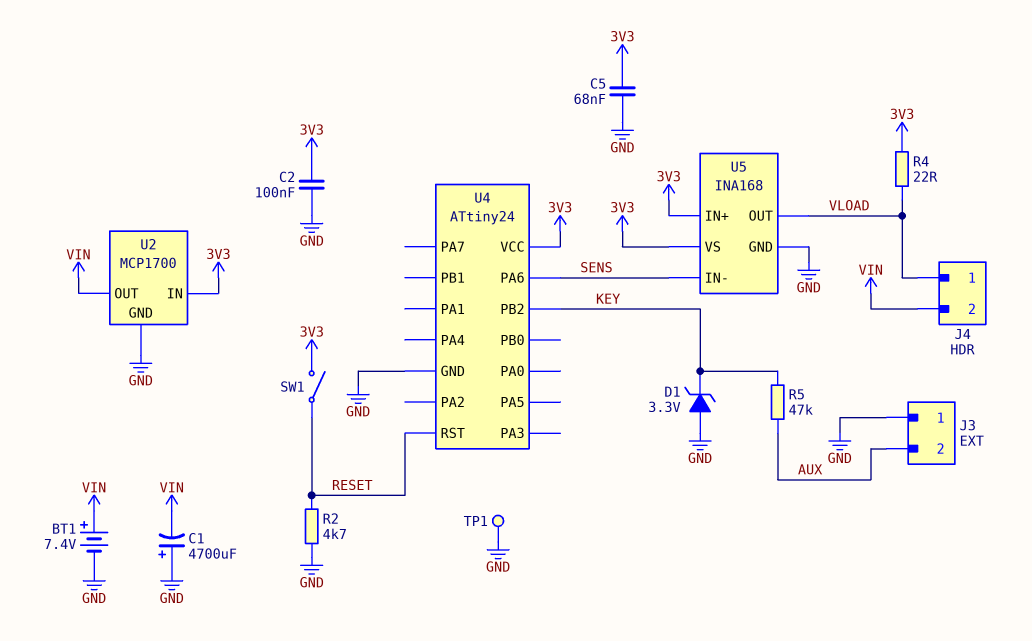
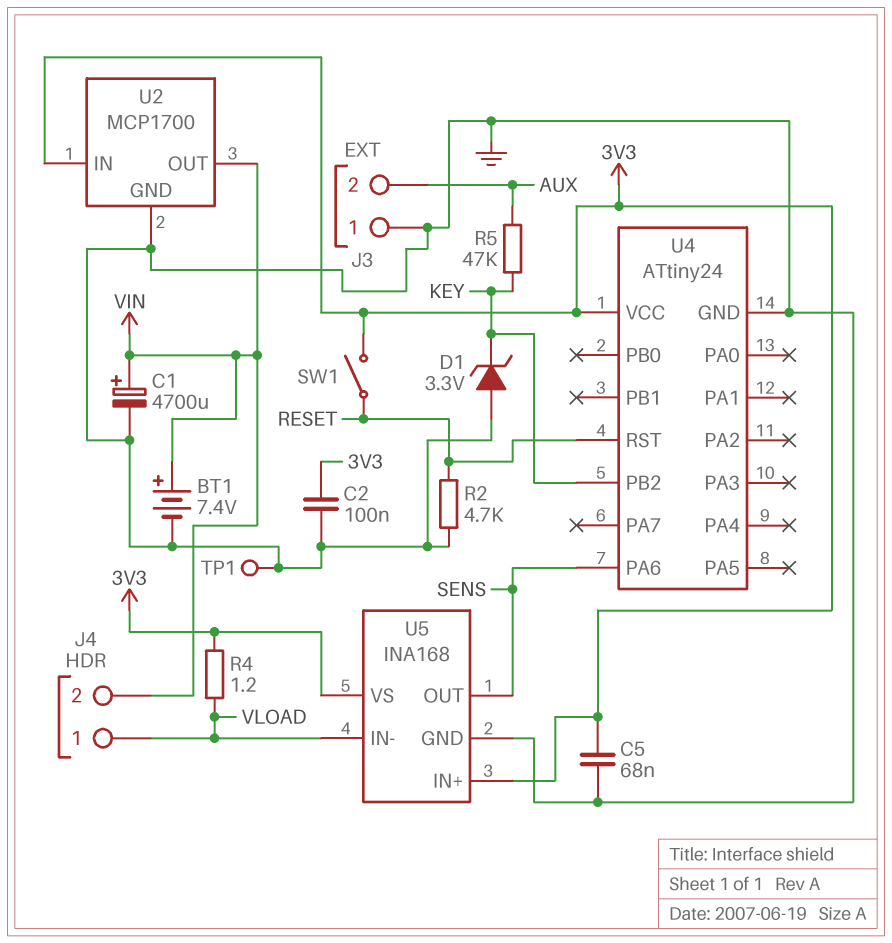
C1: 4700uF (plus GND, minus VIN) -> 4700uF (plus VIN, minus GND)
R4: 22 (3V3, VLOAD) -> 1.2 (3V3, VLOAD)
U5 pin IN-: SENS -> VLOAD
U5 pin OUT: VLOAD -> SENS

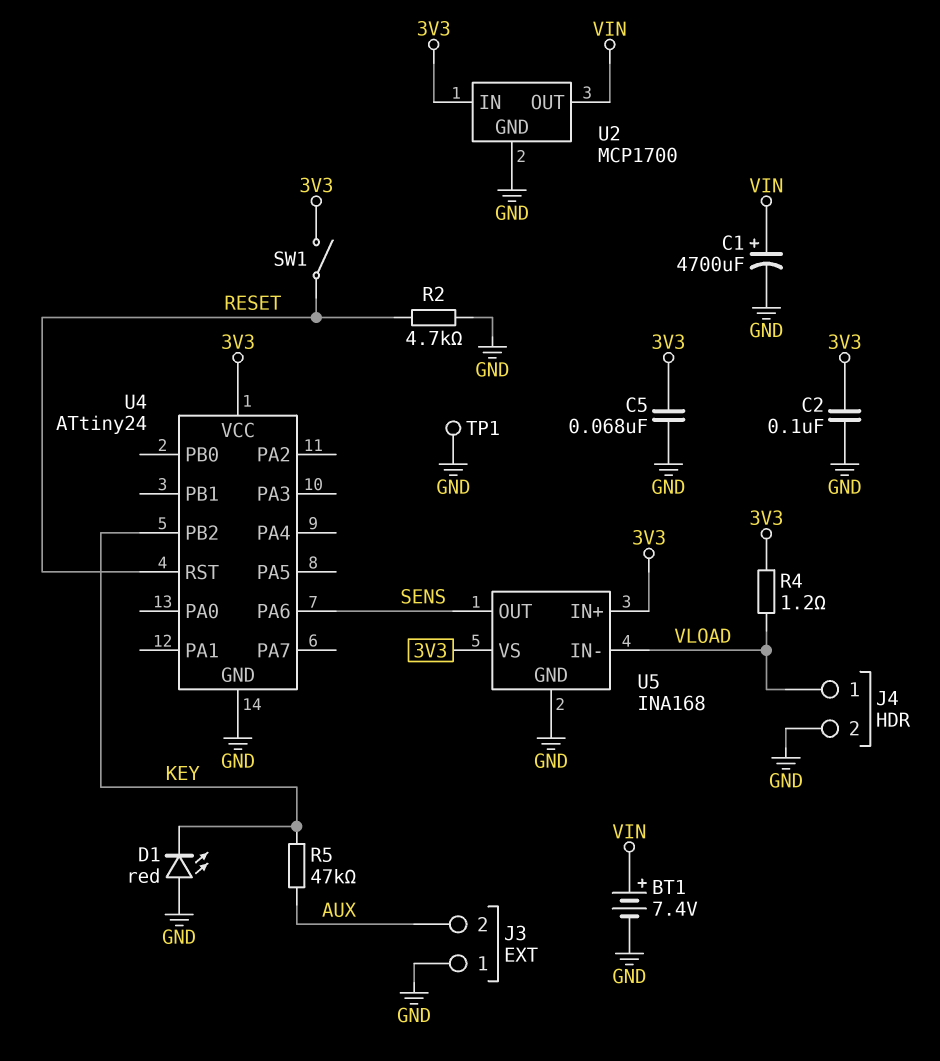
D1: zener 3.3V (A GND, K KEY) -> LED red (A GND, K KEY)
J4 pin 2: VIN -> GND

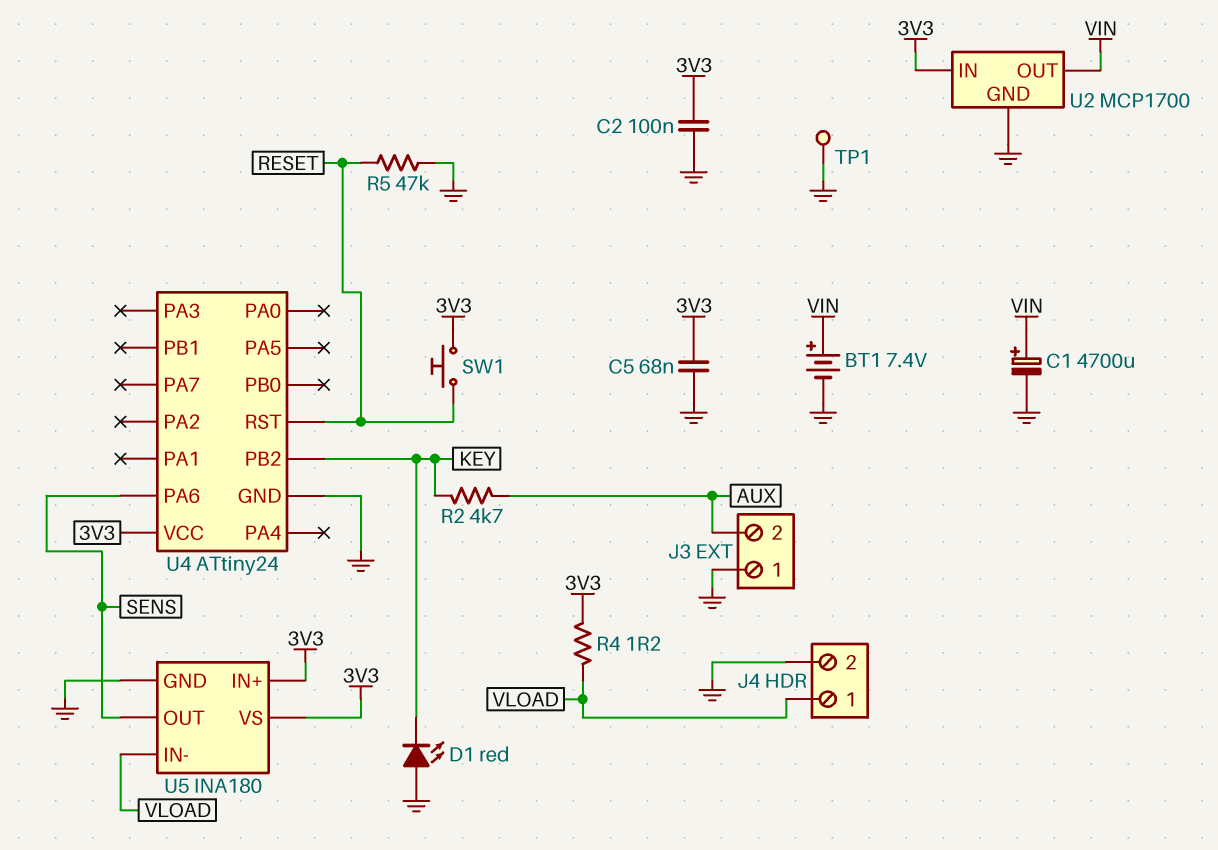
R2: 4.7k (GND, RESET) -> 4.7k (AUX, KEY)
R5: 47k (AUX, KEY) -> 47k (GND, RESET)
SW1: switch (3V3, RESET) -> button (3V3, RESET)
U5: INA168 -> INA180

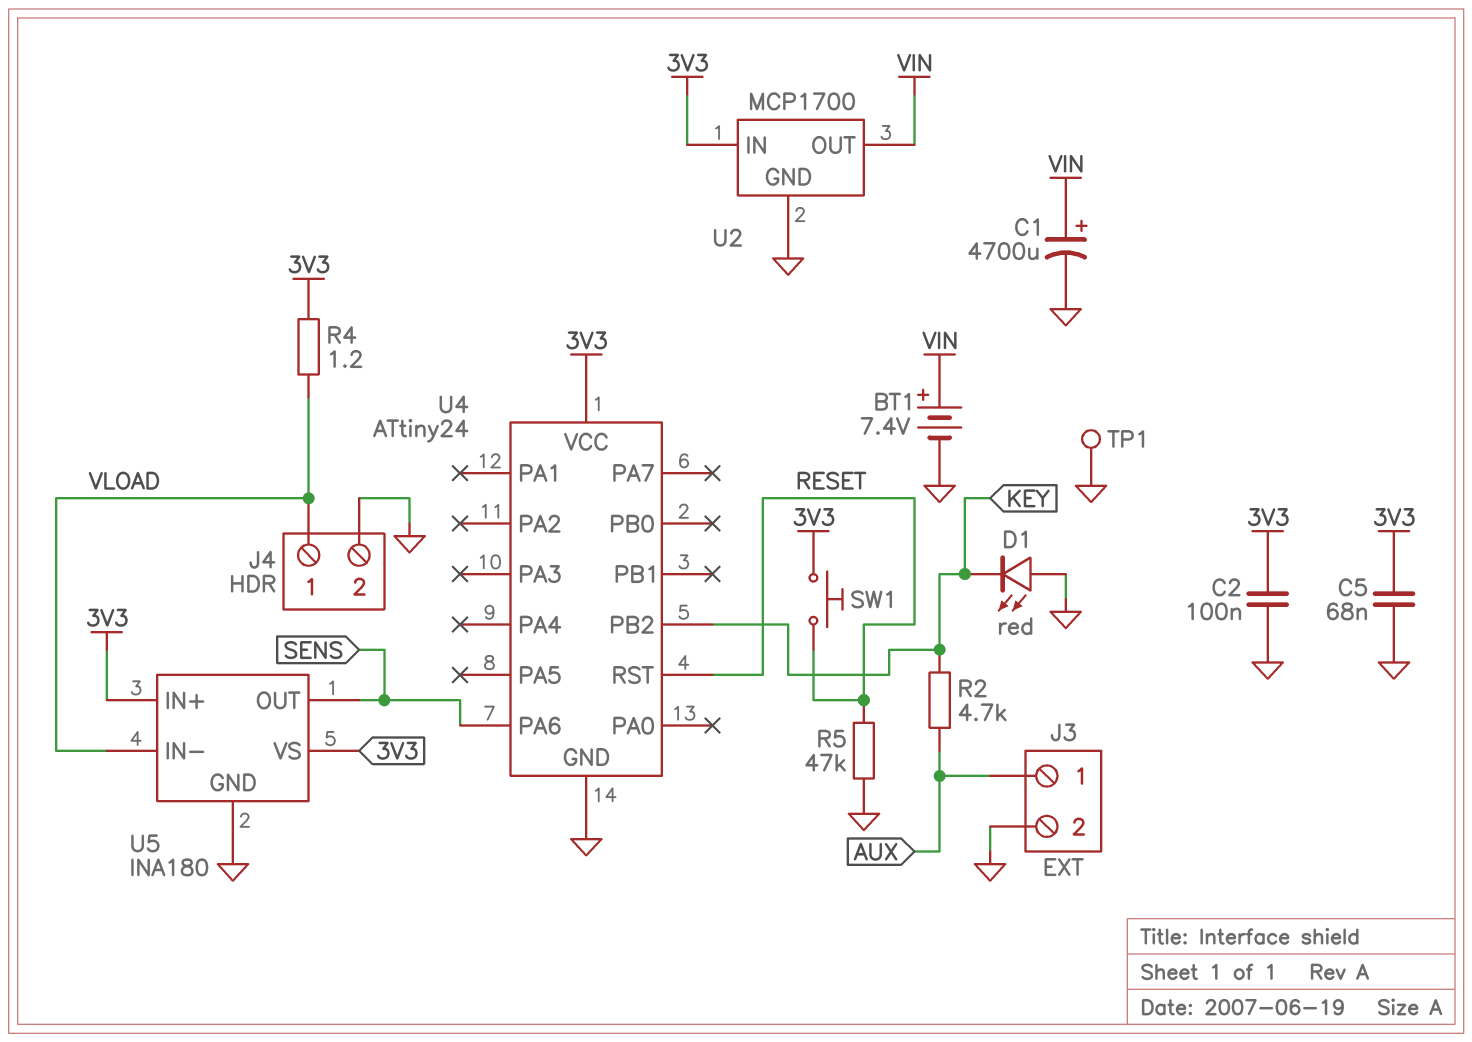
J3 pin 1: GND -> AUX
J3 pin 2: AUX -> GND

